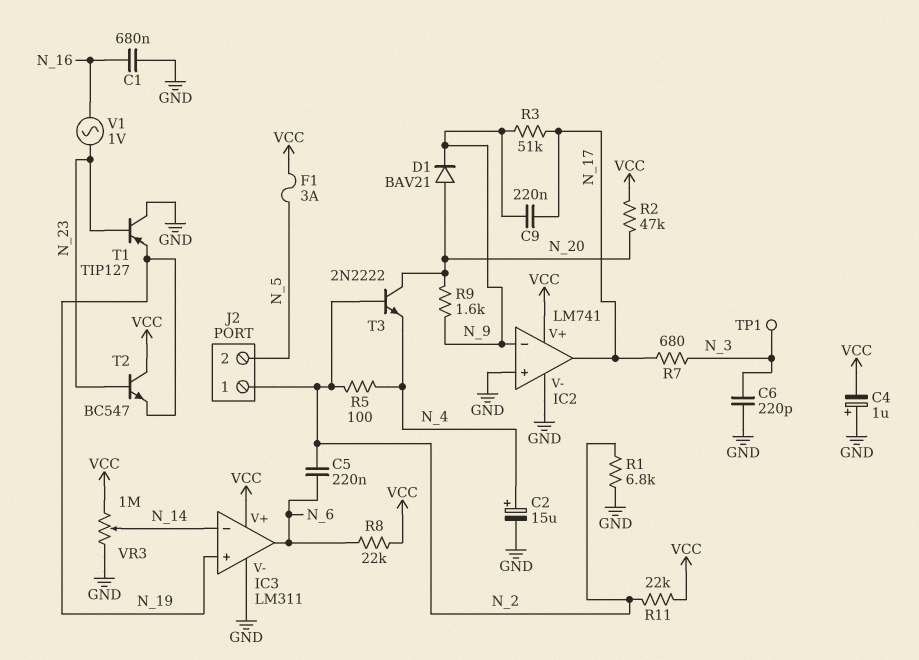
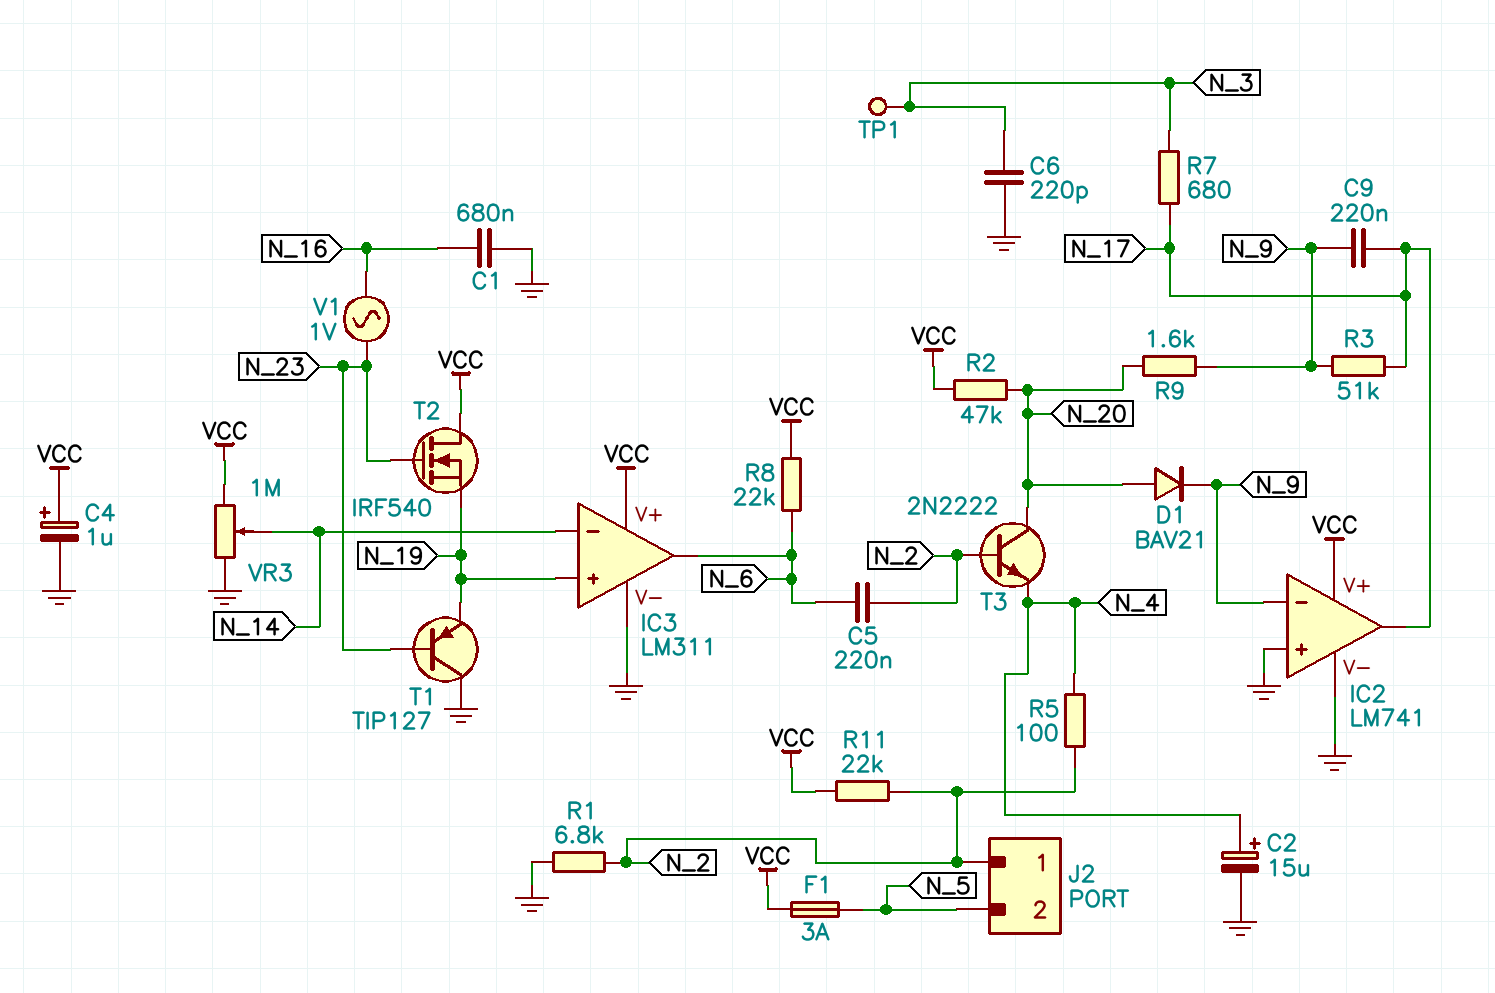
C4: 1uF (plus GND, minus VCC) -> 1uF (plus VCC, minus GND)
T2: NPN BC547 (B N_23, C VCC, E N_19) -> NMOS IRF540 (G N_23, D VCC, S N_19)

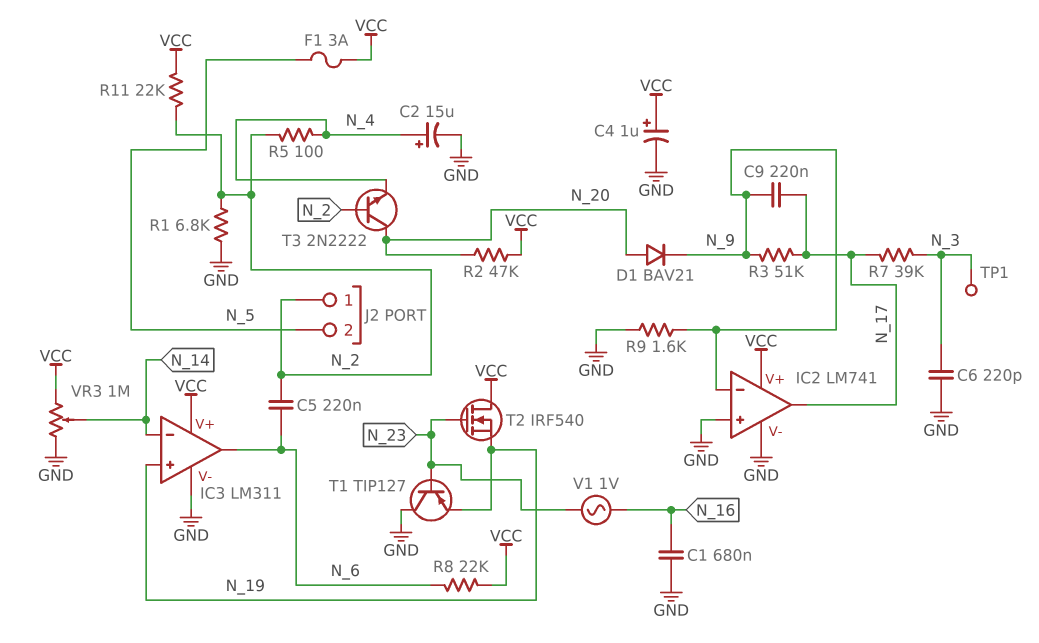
R7: 680 (N_3, N_17) -> 39k (N_3, N_17)
R9: 1.6k (N_9, N_20) -> 1.6k (GND, N_9)

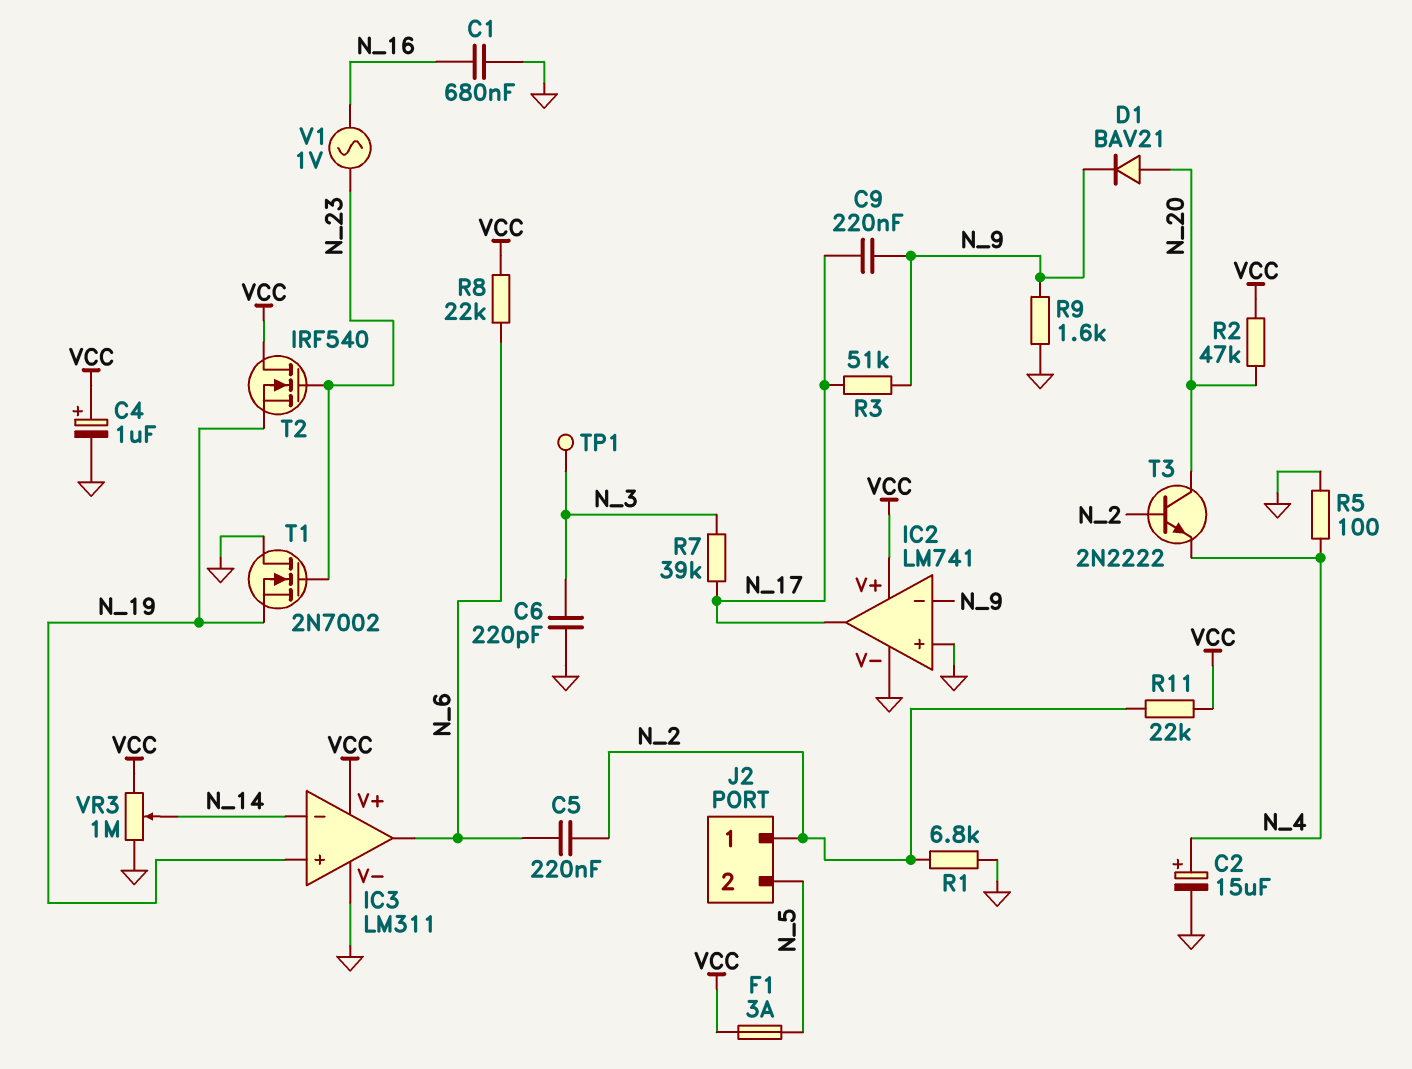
R5: 100 (N_2, N_4) -> 100 (GND, N_4)
T1: PNP TIP127 (B N_23, C GND, E N_19) -> NMOS 2N7002 (G N_23, D GND, S N_19)

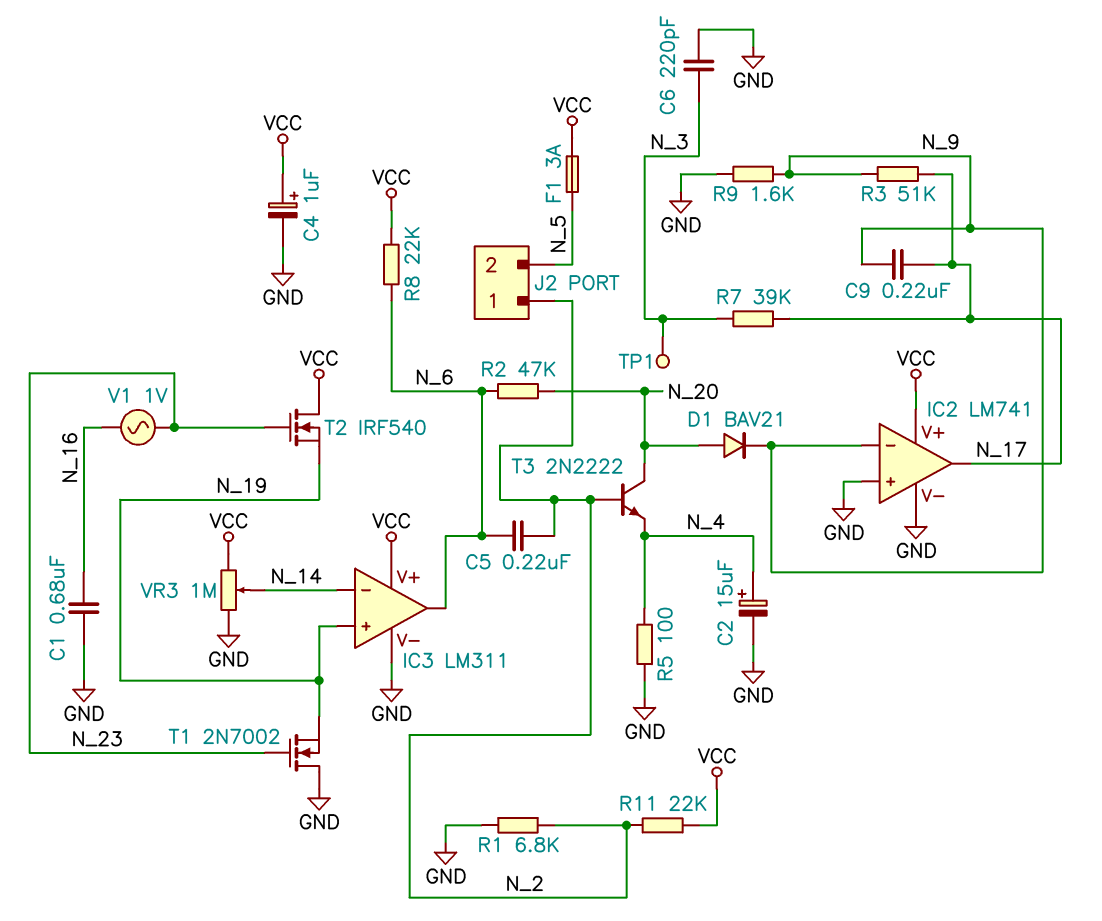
R2: 47k (N_20, VCC) -> 47k (N_6, N_20)

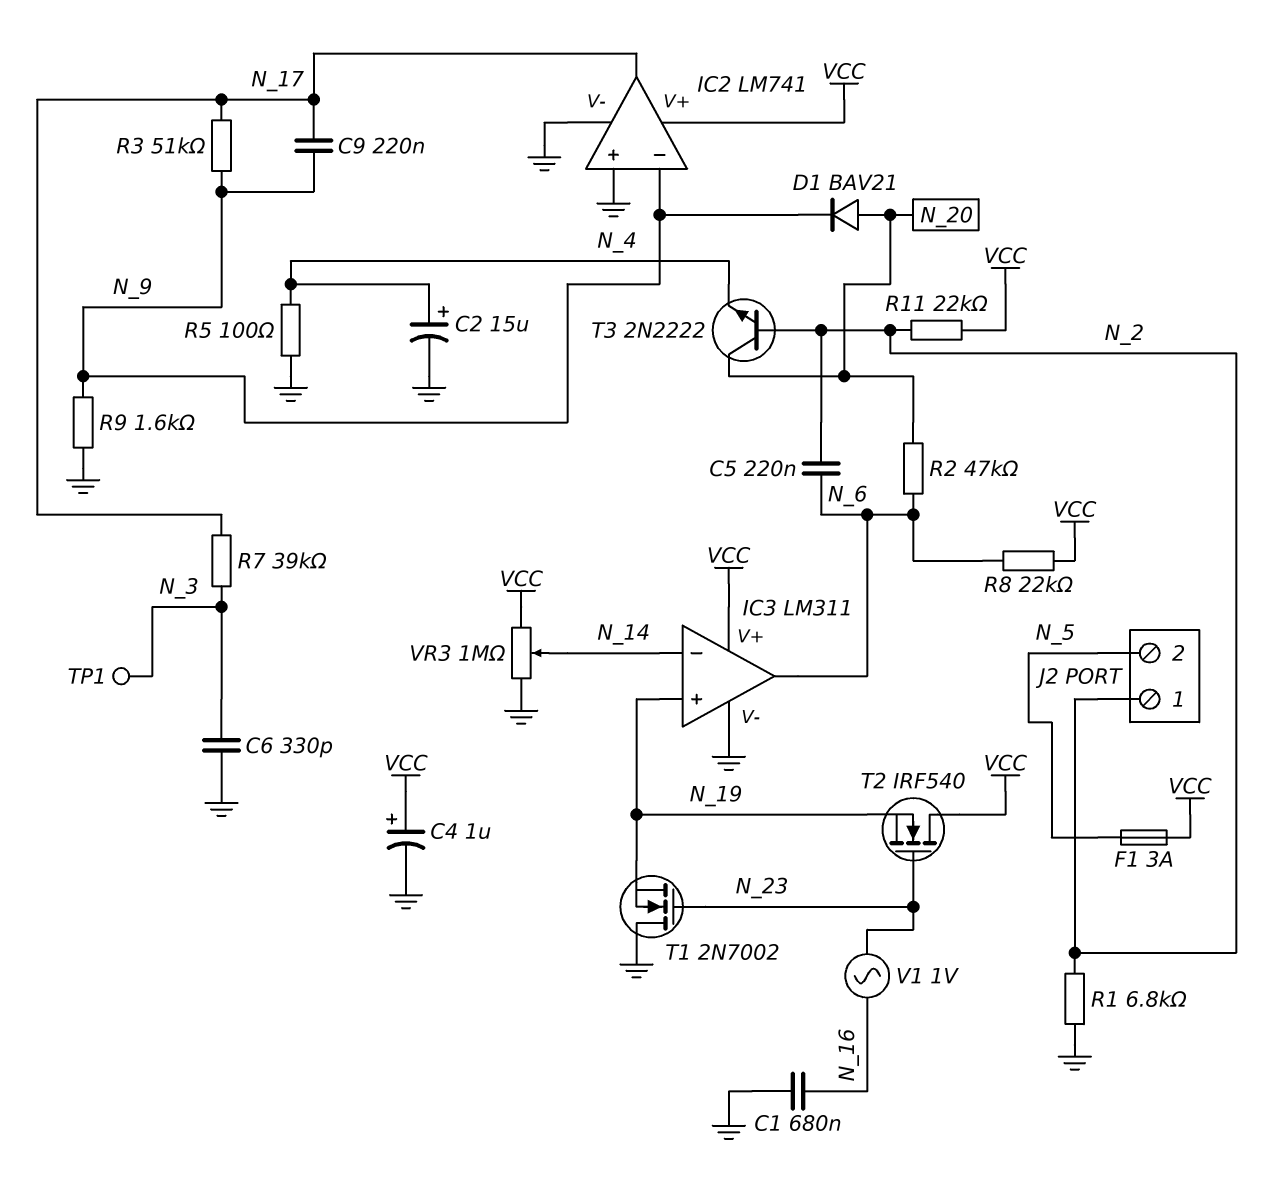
C6: 220pF (GND, N_3) -> 330pF (GND, N_3)

